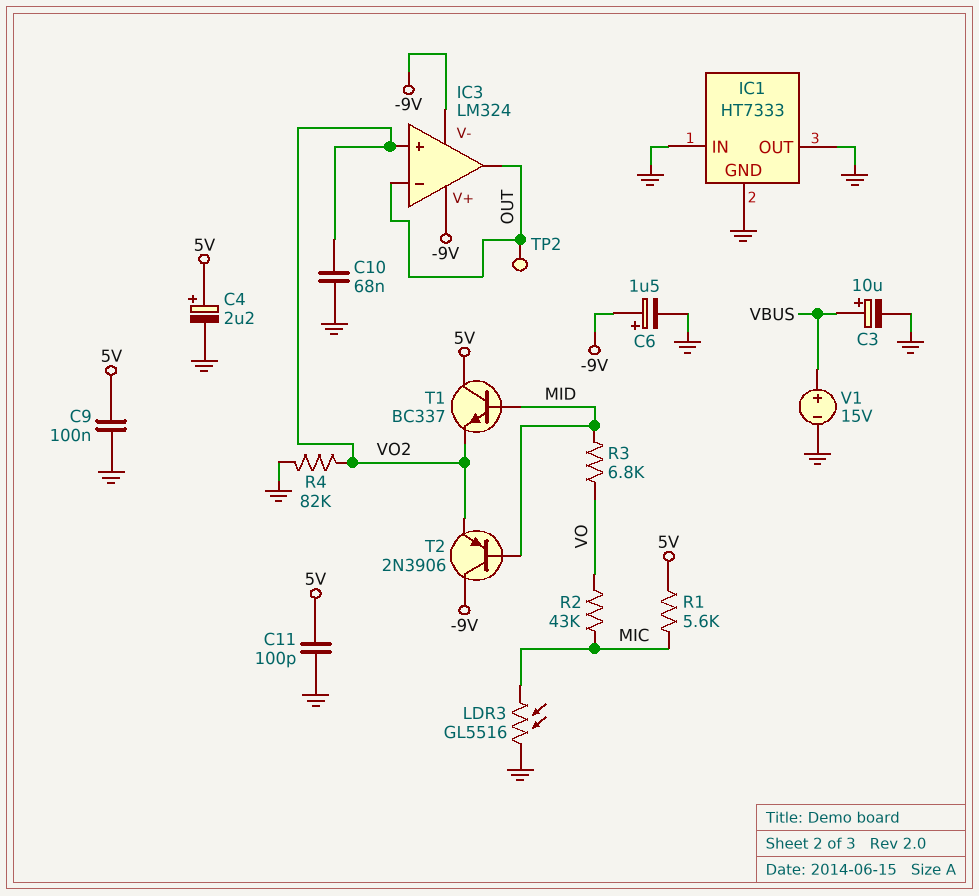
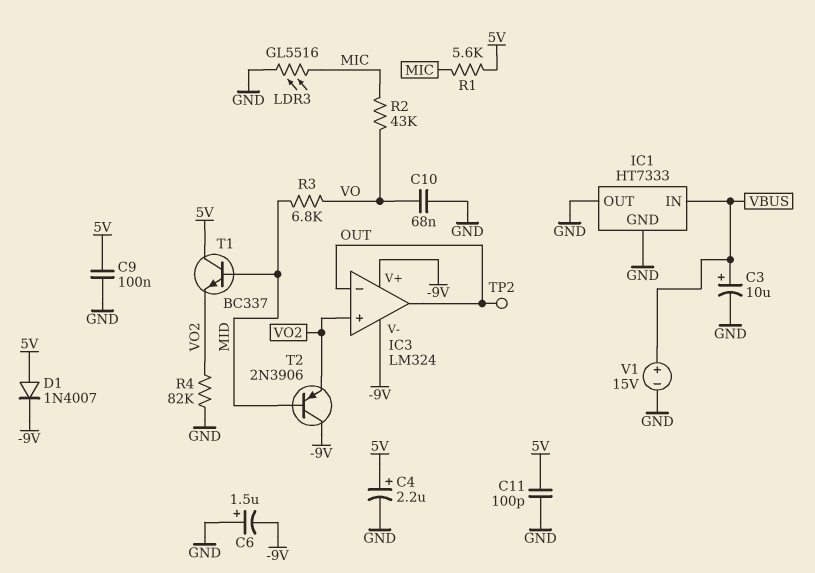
C6: 1.5uF (plus -9V, minus GND) -> 1.5uF (plus GND, minus -9V)
C10: 68nF (GND, VO2) -> 68nF (GND, VO)
D1: none -> diode 1N4007 (A 5V, K -9V)
IC1 pin IN: GND -> VBUS

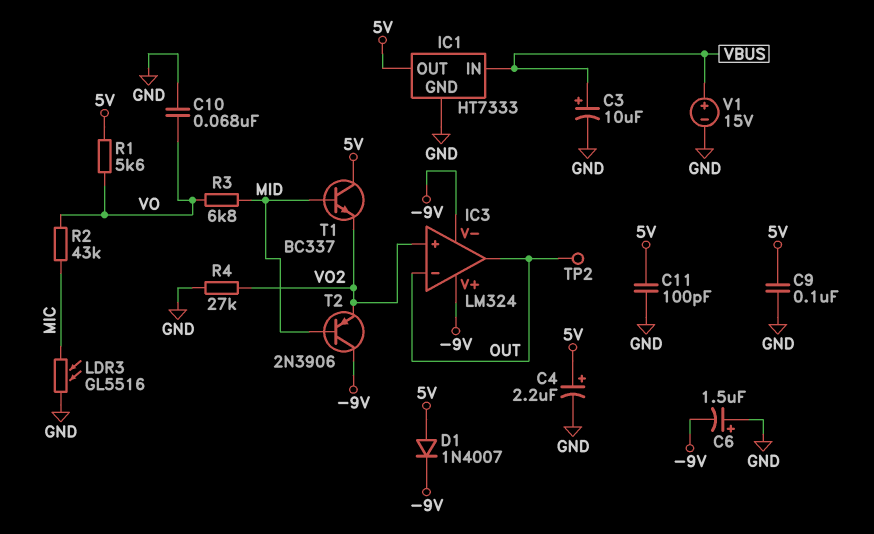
IC1 pin OUT: GND -> 5V
R1: 5.6k (5V, MIC) -> 5.6k (5V, VO)
R4: 82k (GND, VO2) -> 27k (GND, VO2)

